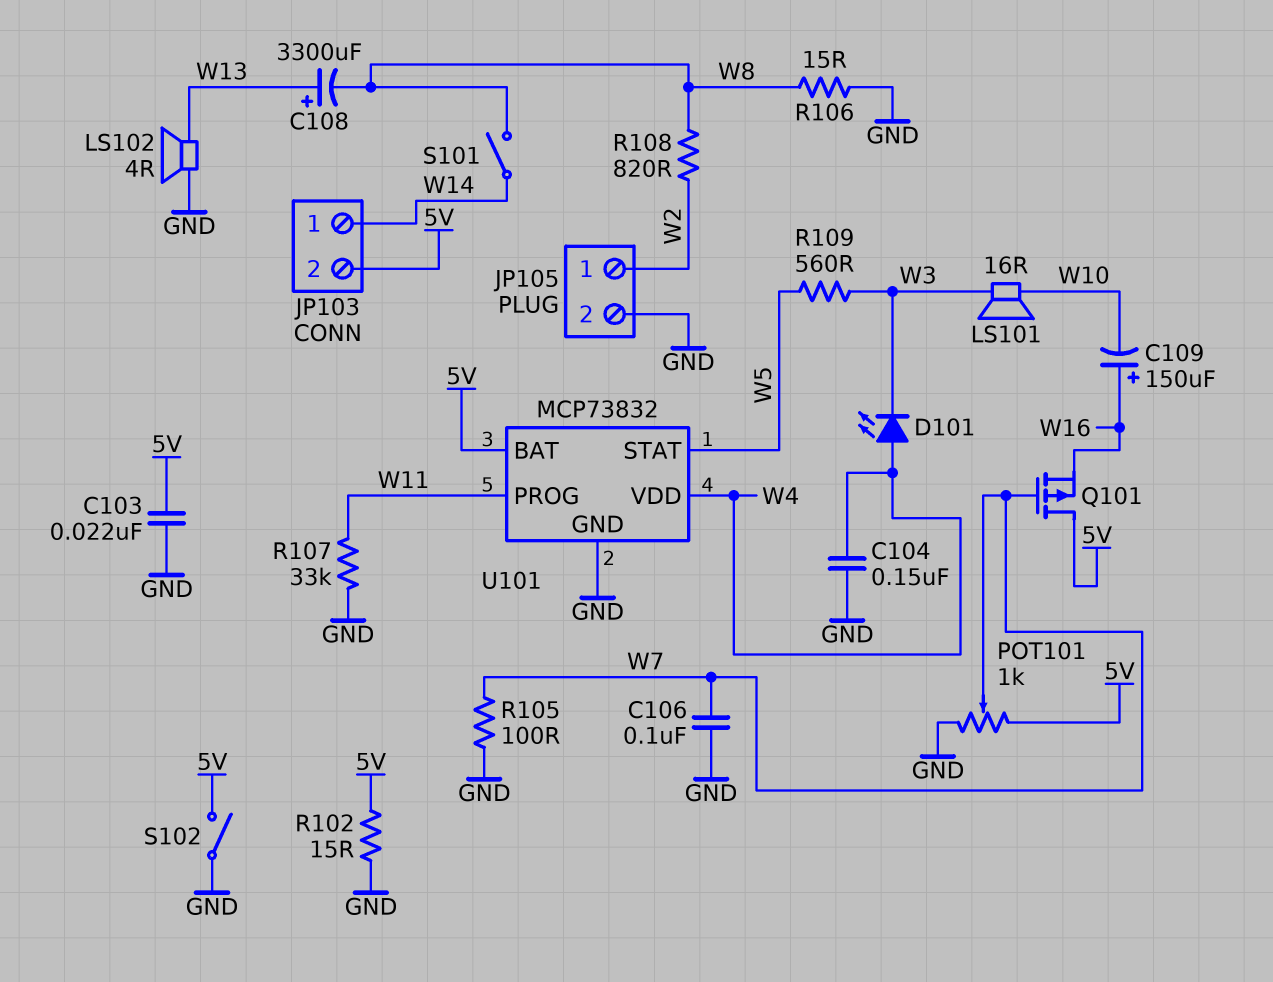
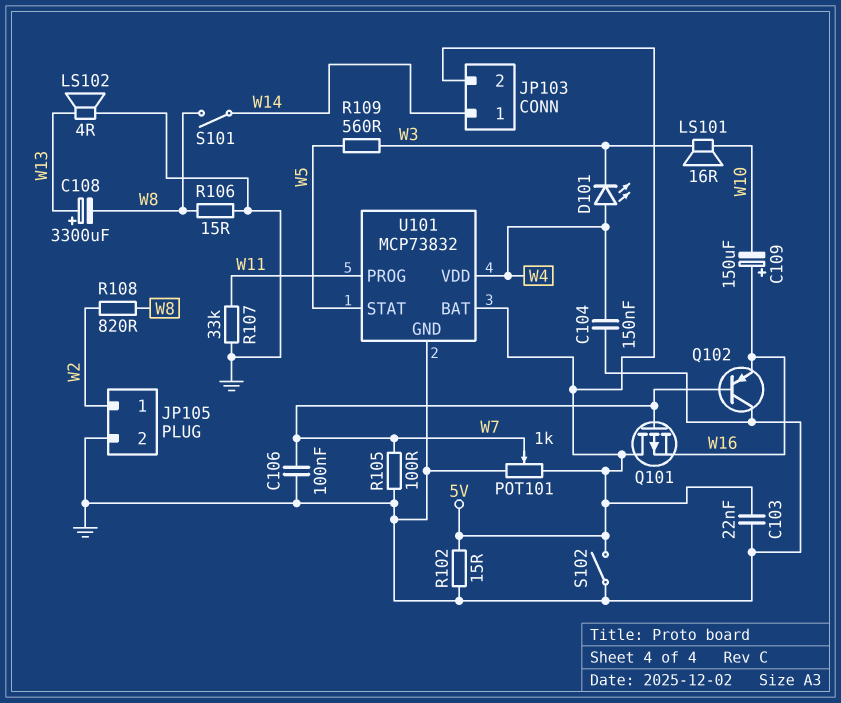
Q102: none -> PNP (B W7, C GND, E W16)

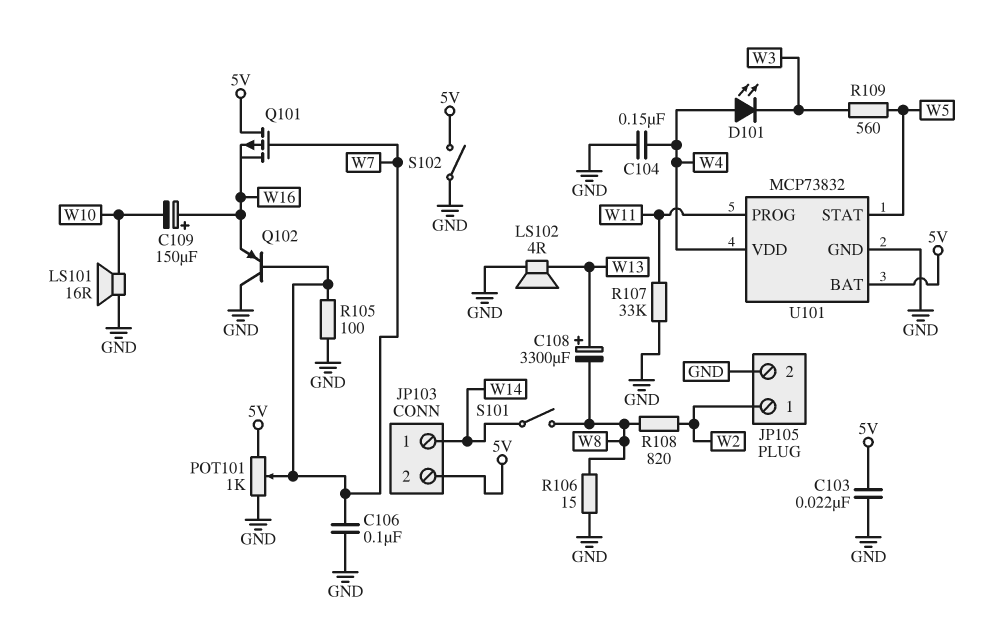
LS101: speaker 16R (W3, W10) -> speaker 16R (GND, W10)
R102: 15 (5V, GND) -> none

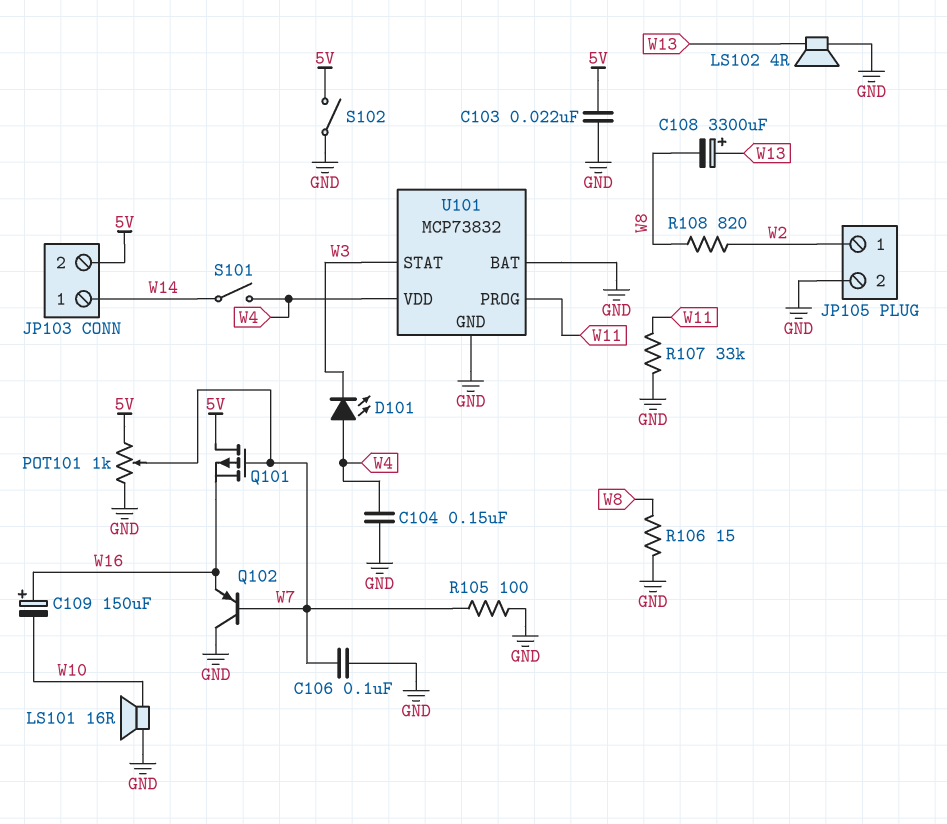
R109: 560 (W3, W5) -> none
S101: switch (W8, W14) -> switch (W4, W14)
U101 pin BAT: 5V -> GND
U101 pin STAT: W5 -> W3

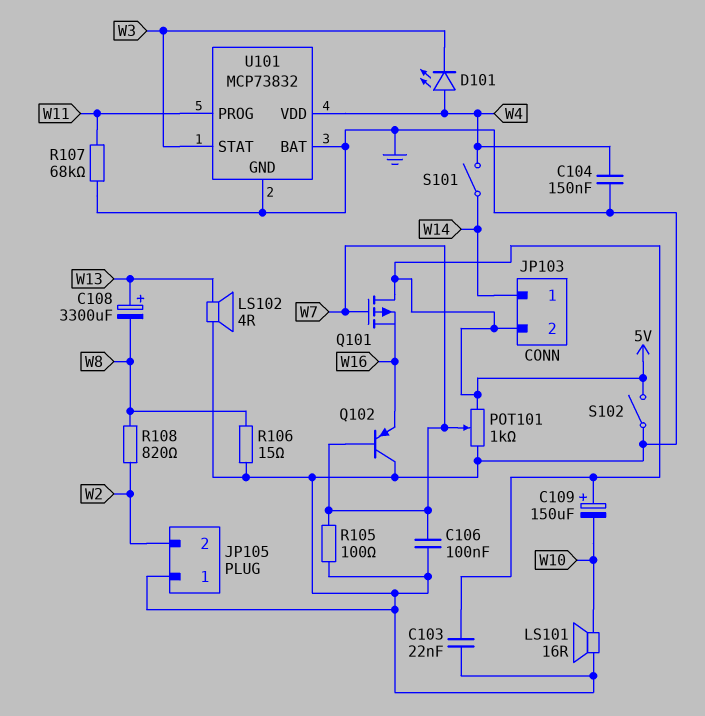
C109: 150uF (plus W16, minus W10) -> 150uF (plus 5V, minus W10)
JP105 pin 1: W2 -> GND
JP105 pin 2: GND -> W2
R107: 33k (GND, W11) -> 68k (GND, W11)

